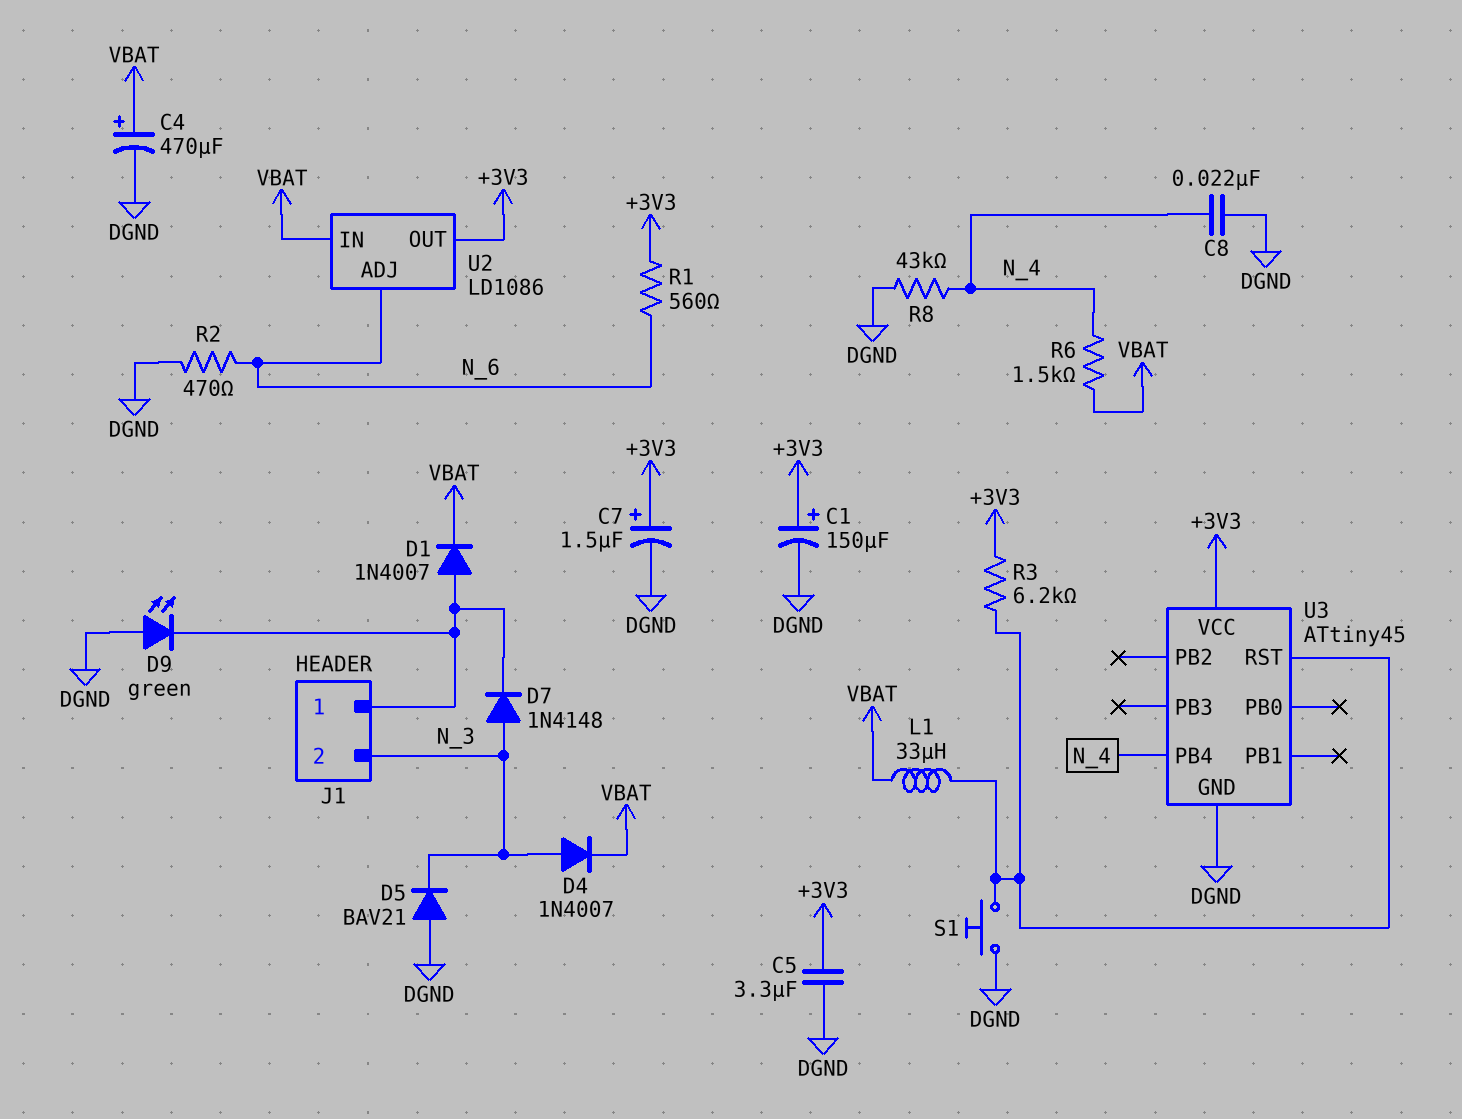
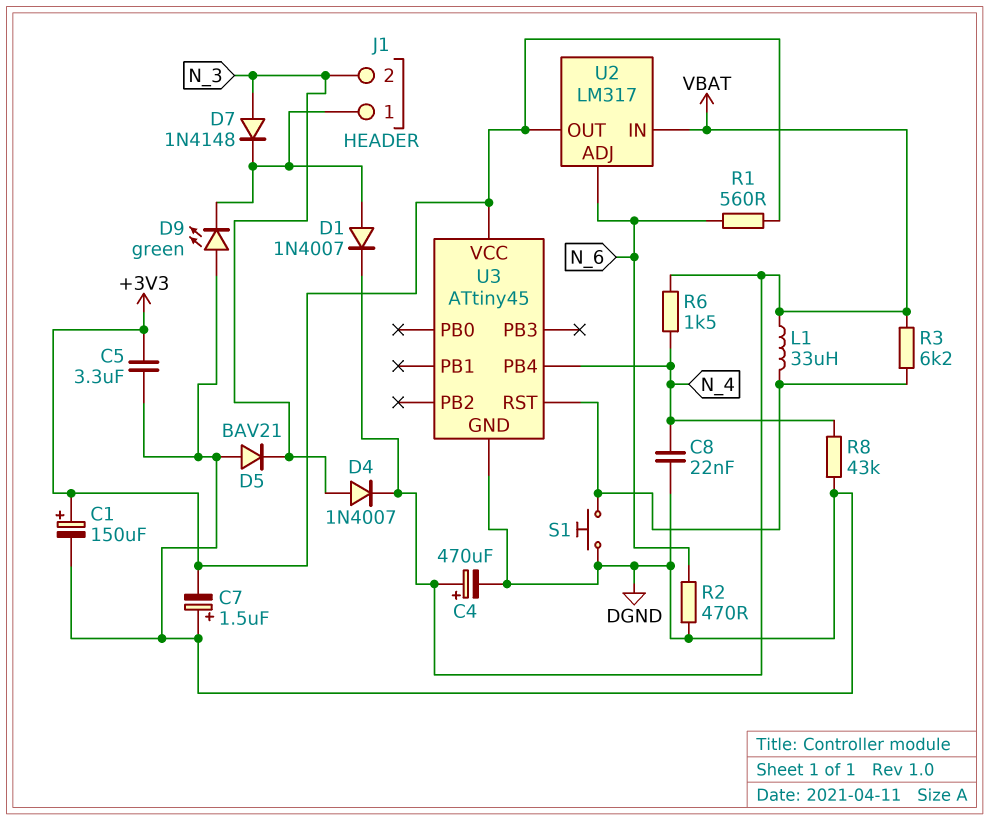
C7: 1.5uF (plus +3V3, minus DGND) -> 1.5uF (plus DGND, minus +3V3)
R3: 6.2k (+3V3, U3/RST) -> 6.2k (U3/RST, VBAT)
U2: LD1086 -> LM317

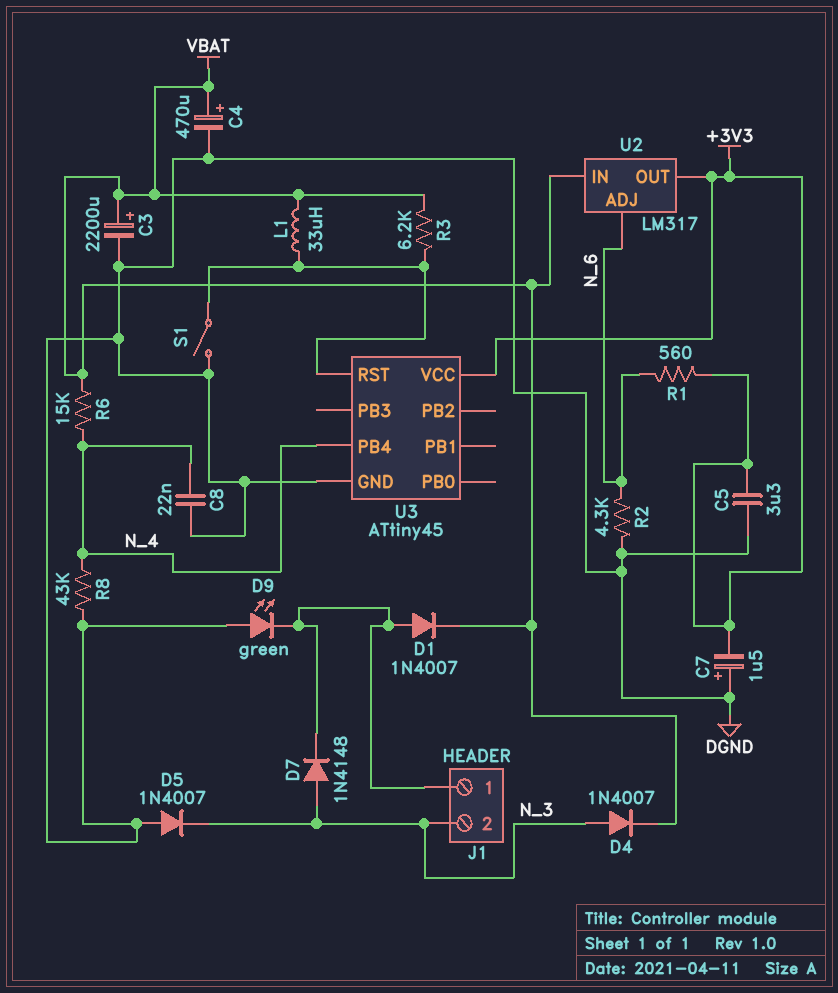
C1: 150uF (plus +3V3, minus DGND) -> none
C3: none -> 2200uF (plus VBAT, minus DGND)
D5: diode BAV21 (A DGND, K N_3) -> diode 1N4007 (A DGND, K N_3)
R2: 470 (DGND, N_6) -> 4.3k (DGND, N_6)
R6: 1.5k (N_4, VBAT) -> 15k (N_4, VBAT)
S1: button (DGND, U3/RST) -> switch (DGND, U3/RST)

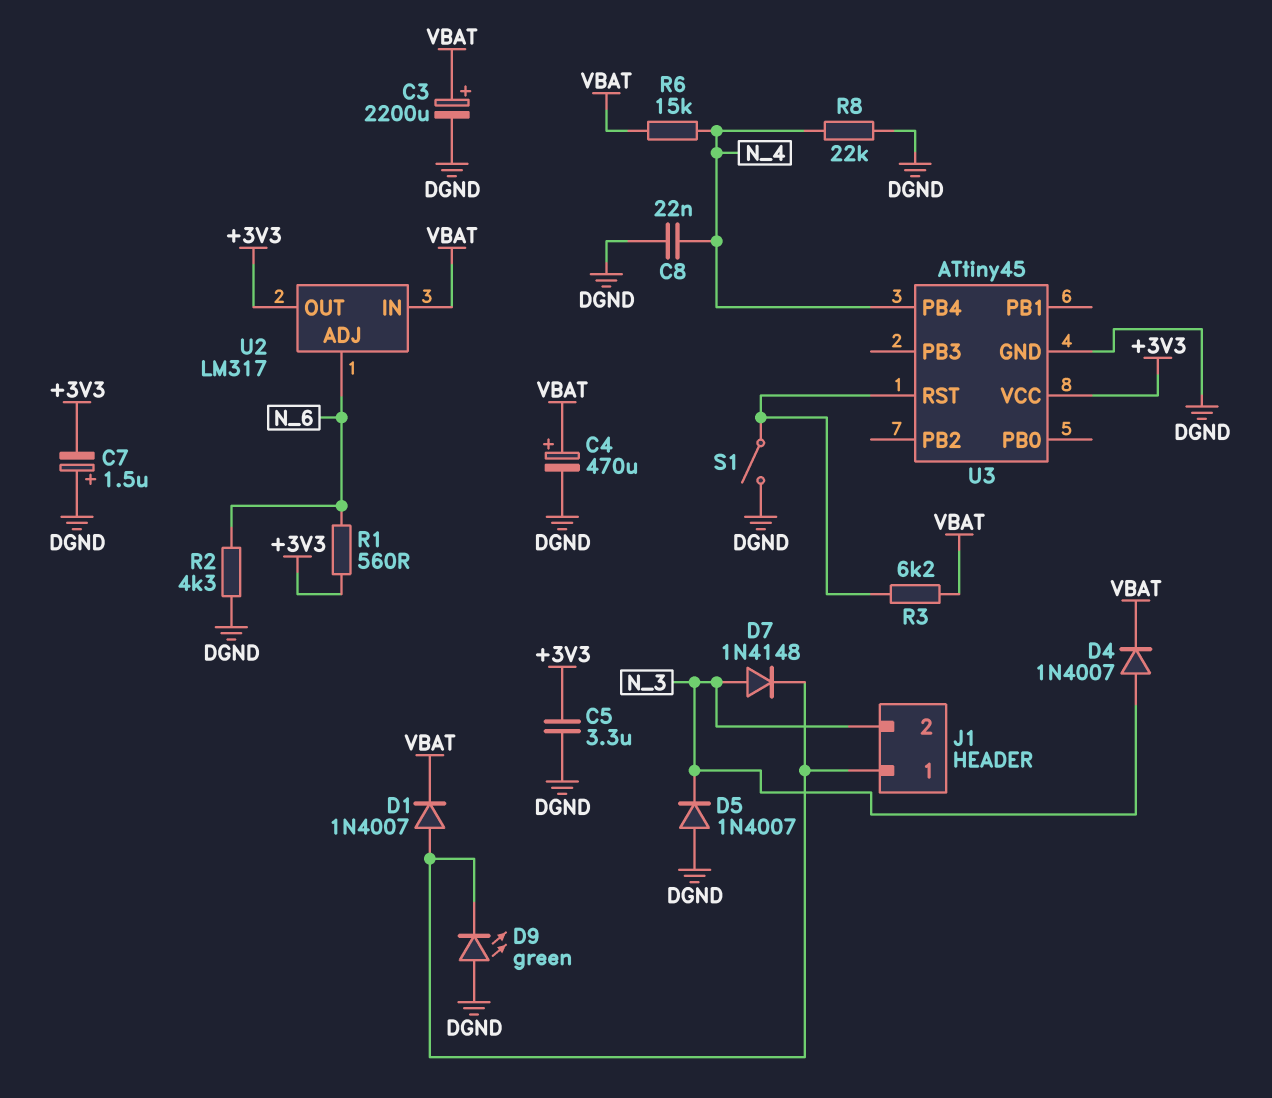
L1: 33uH (U3/RST, VBAT) -> none
R8: 43k (DGND, N_4) -> 22k (DGND, N_4)

